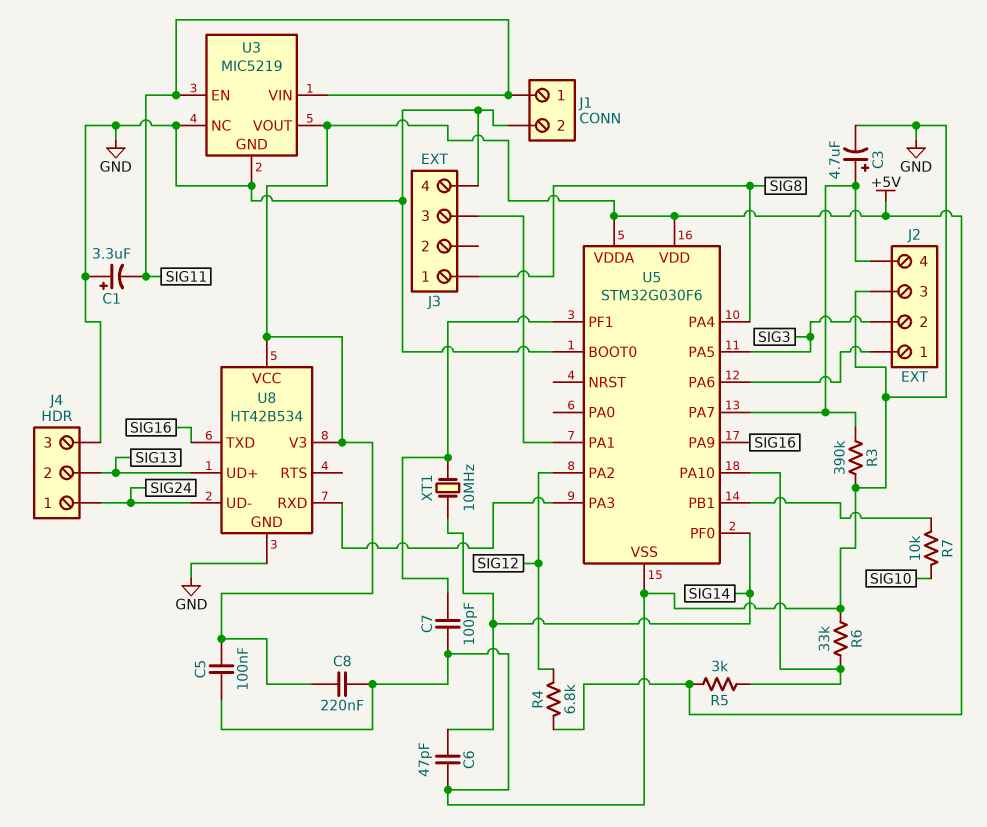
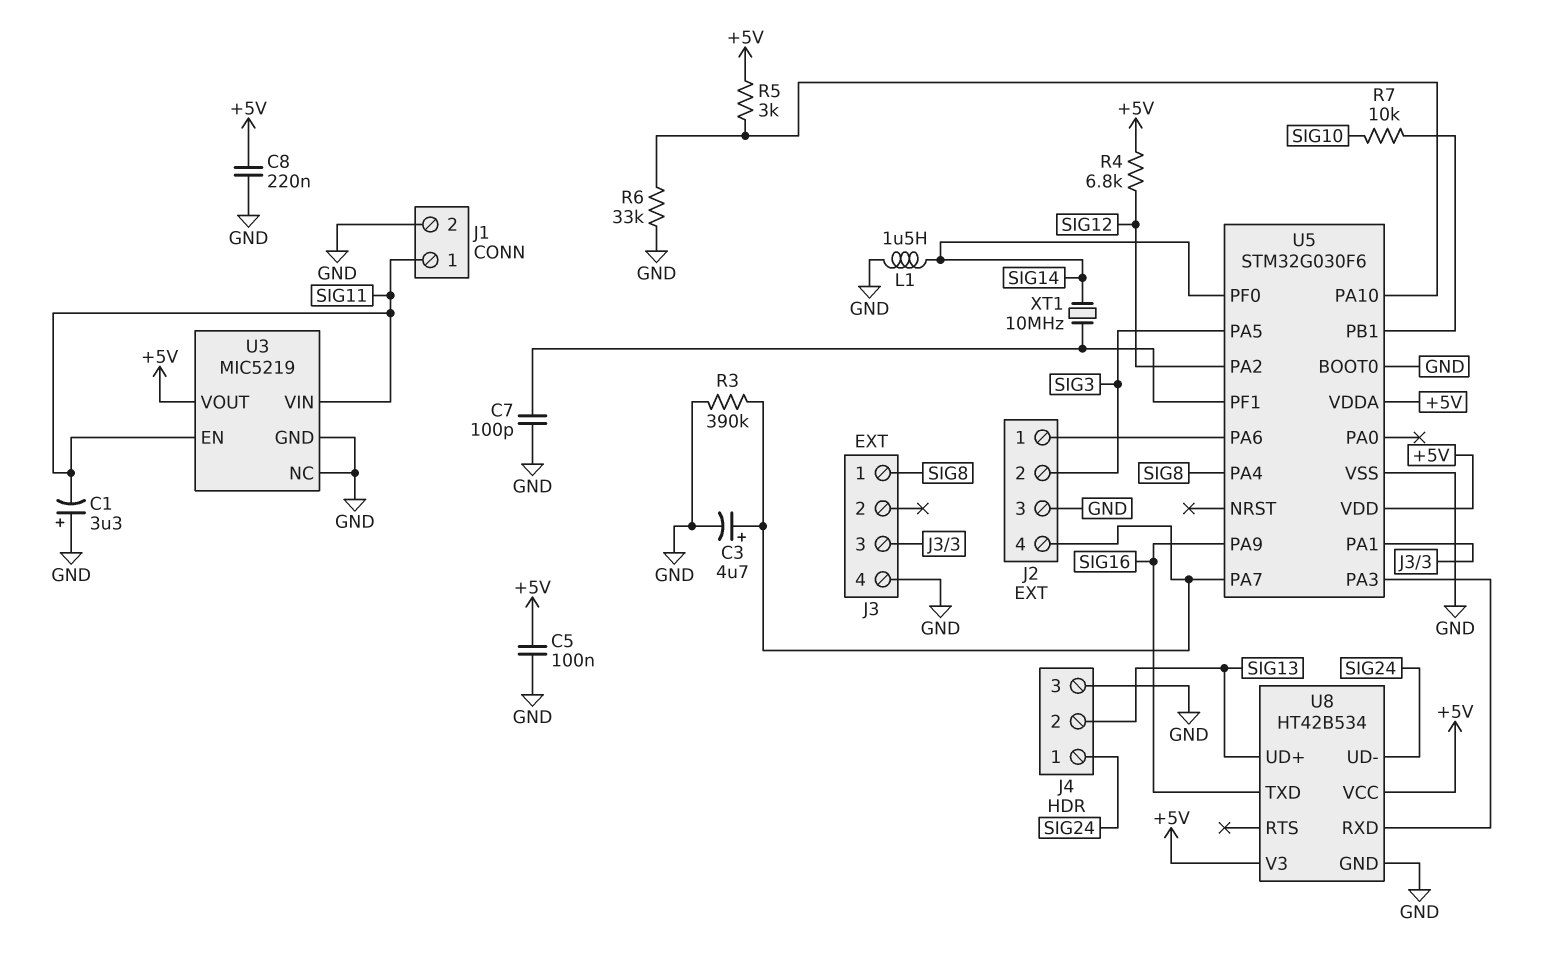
C6: 47pF (GND, SIG14) -> none
L1: none -> 1.5uH (GND, SIG14)

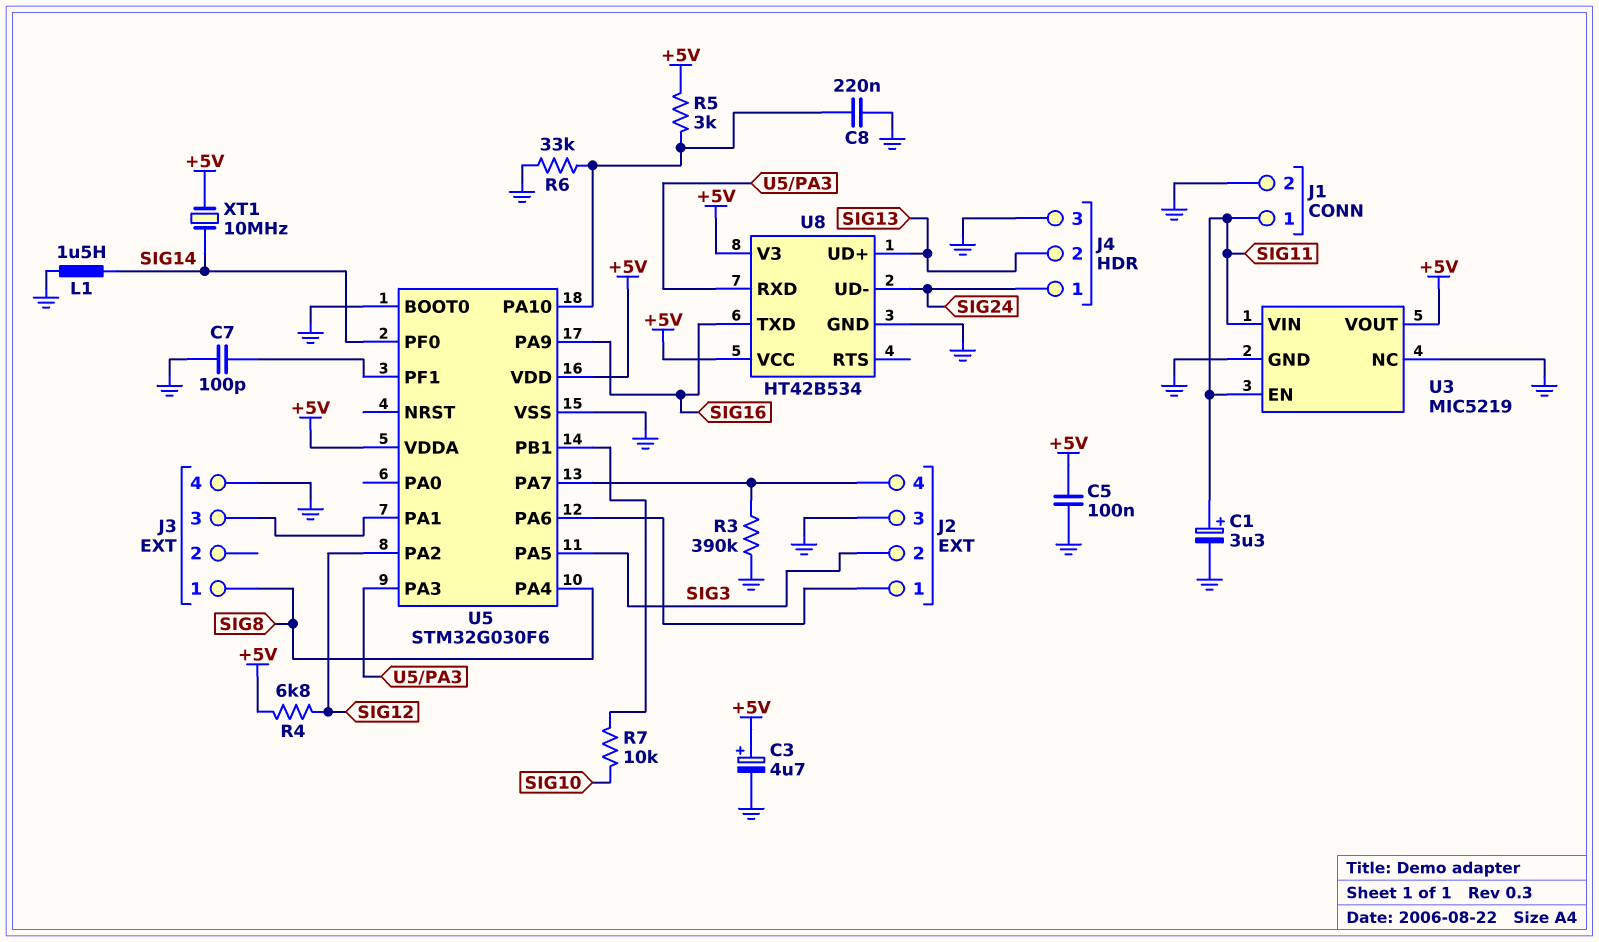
C1: 3.3uF (plus GND, minus SIG11) -> 3.3uF (plus SIG11, minus GND)
C3: 4.7uF (plus J2/4, minus GND) -> 4.7uF (plus +5V, minus GND)
C8: 220nF (+5V, GND) -> 220nF (GND, U5/PA10)
XT1: 10MHz (SIG14, U5/PF1) -> 10MHz (+5V, SIG14)

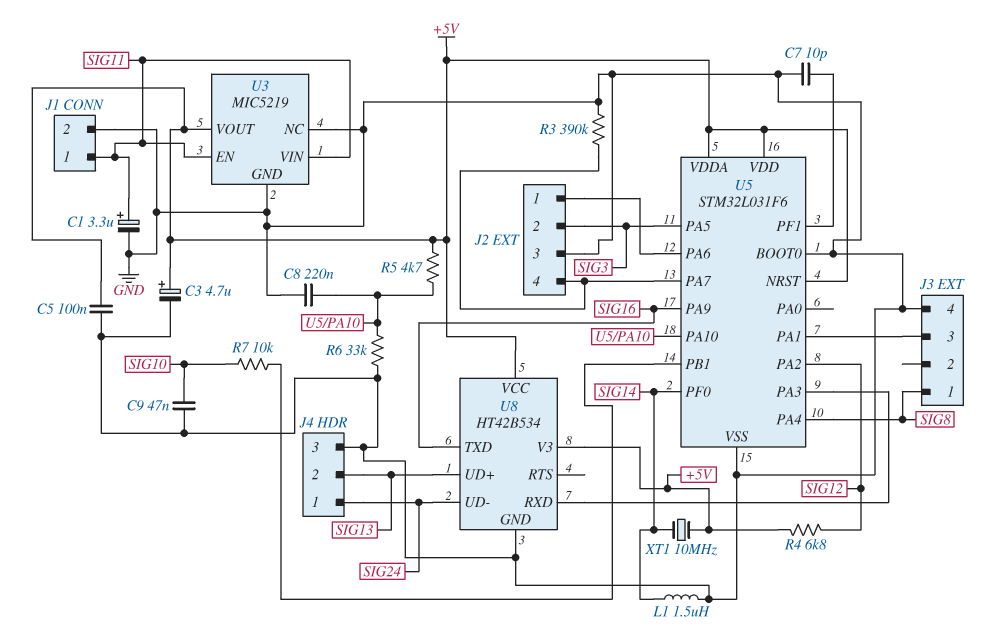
C7: 100pF (GND, U5/PF1) -> 10pF (GND, U5/PF1)
C9: none -> 47nF (GND, SIG10)
R5: 3k (+5V, U5/PA10) -> 4.7k (+5V, U5/PA10)
U5: STM32G030F6 -> STM32L031F6
U5 pin NRST: none -> +5V

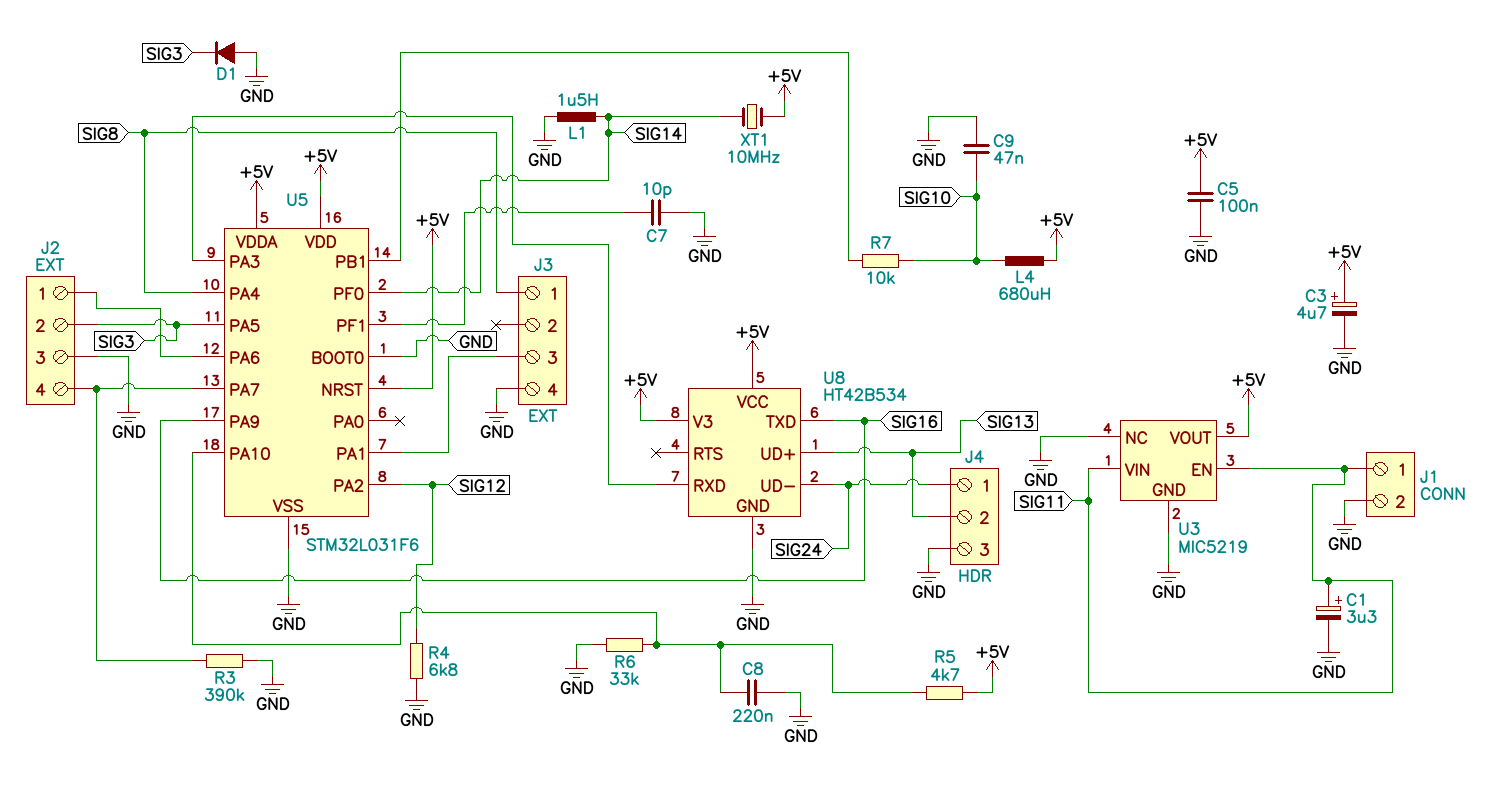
D1: none -> diode (A GND, K SIG3)
L4: none -> 680uH (+5V, SIG10)
R4: 6.8k (+5V, SIG12) -> 6.8k (GND, SIG12)

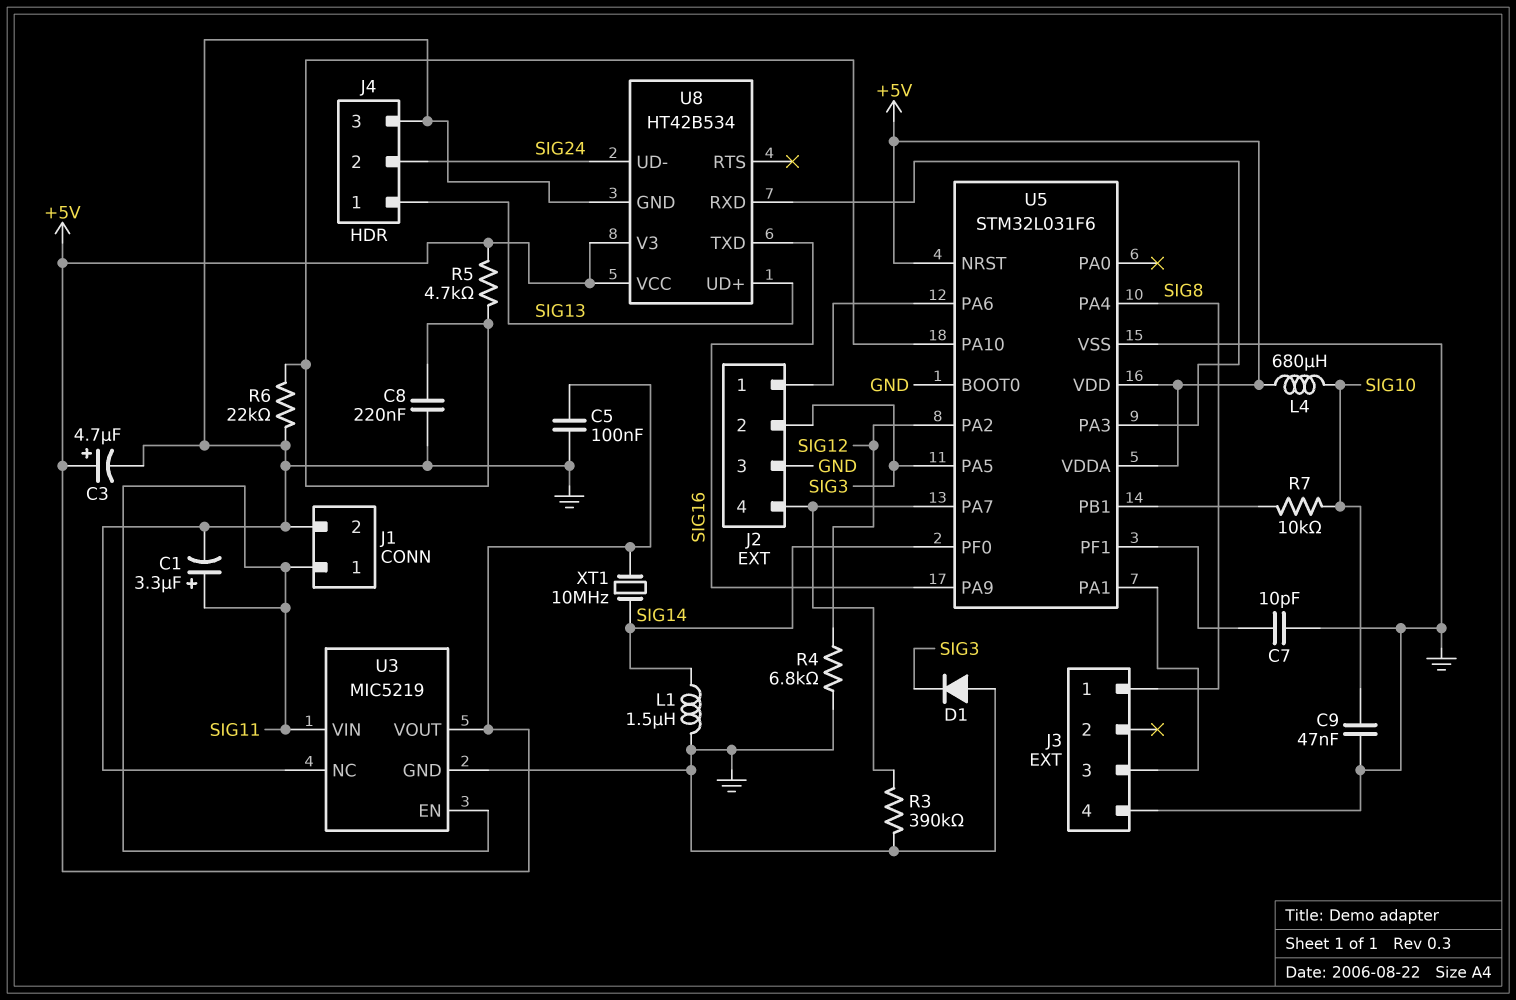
J4 pin 1: SIG24 -> SIG13
J4 pin 2: SIG13 -> SIG24
R6: 33k (GND, U5/PA10) -> 22k (GND, U5/PA10)

